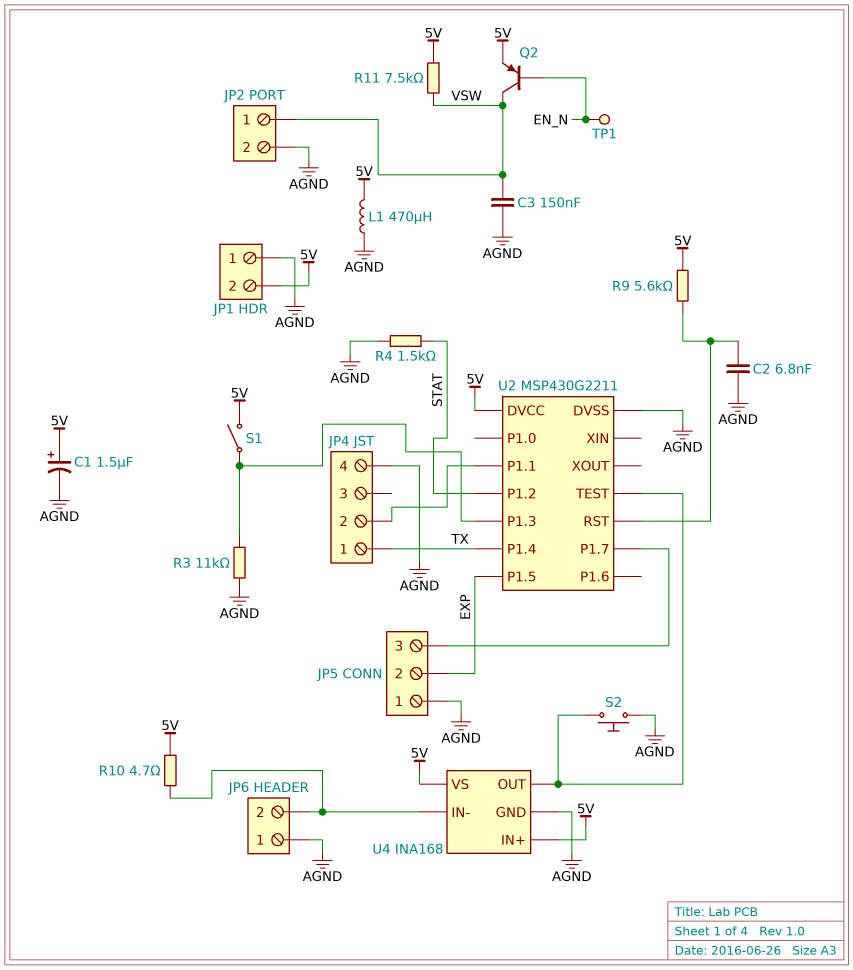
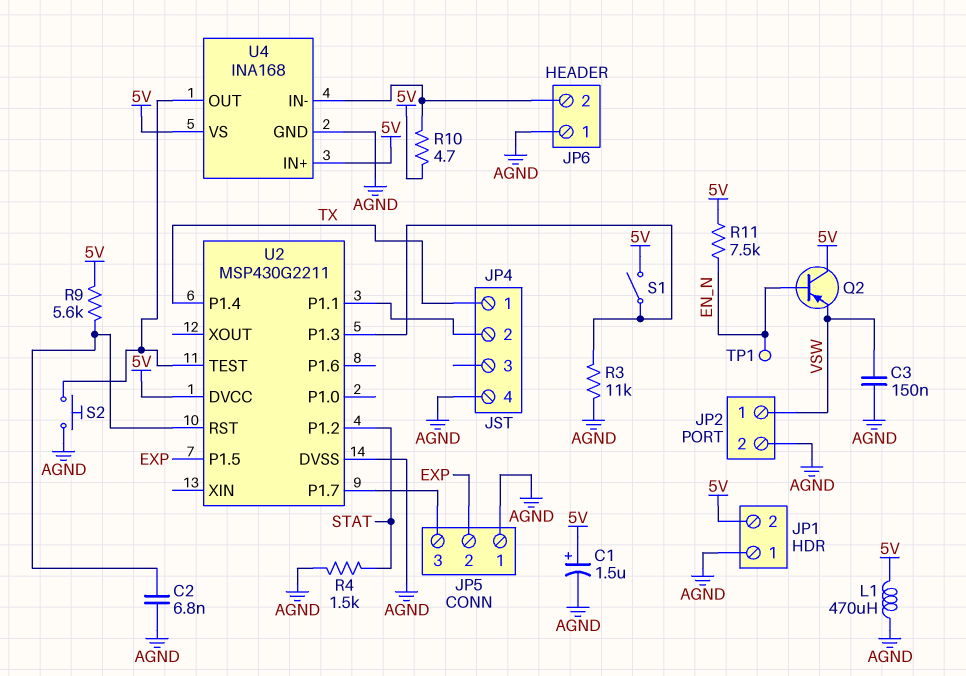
Q2: PNP (B EN_N, C VSW, E 5V) -> PNP (B EN_N, C 5V, E VSW)
R11: 7.5k (5V, VSW) -> 7.5k (5V, EN_N)

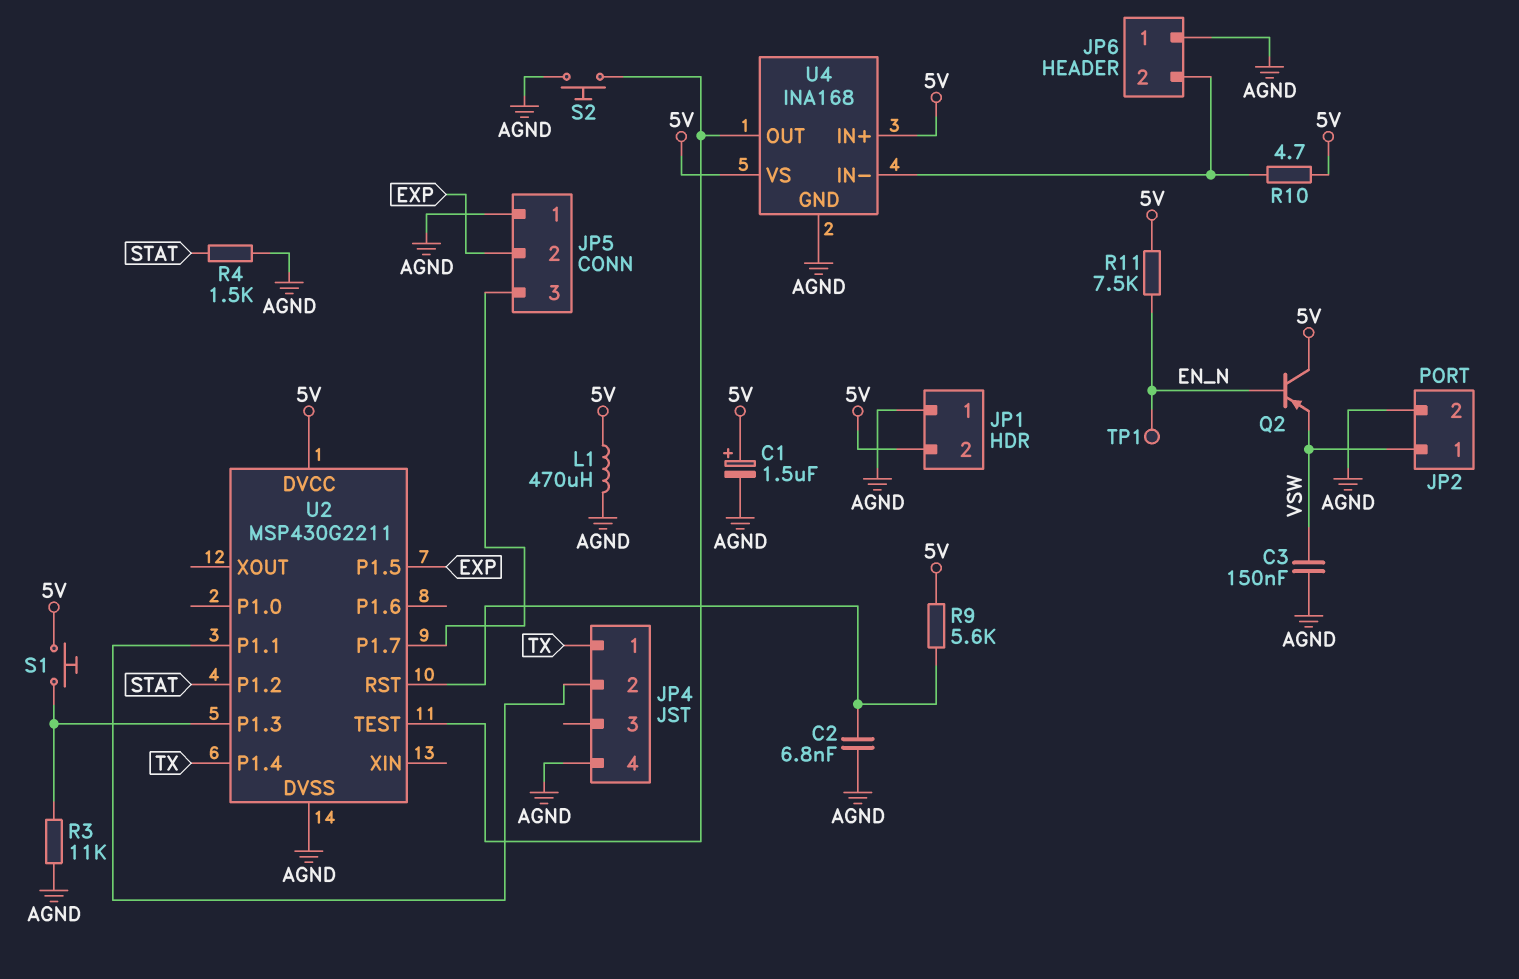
S1: switch (5V, U2/P1.3) -> button (5V, U2/P1.3)

